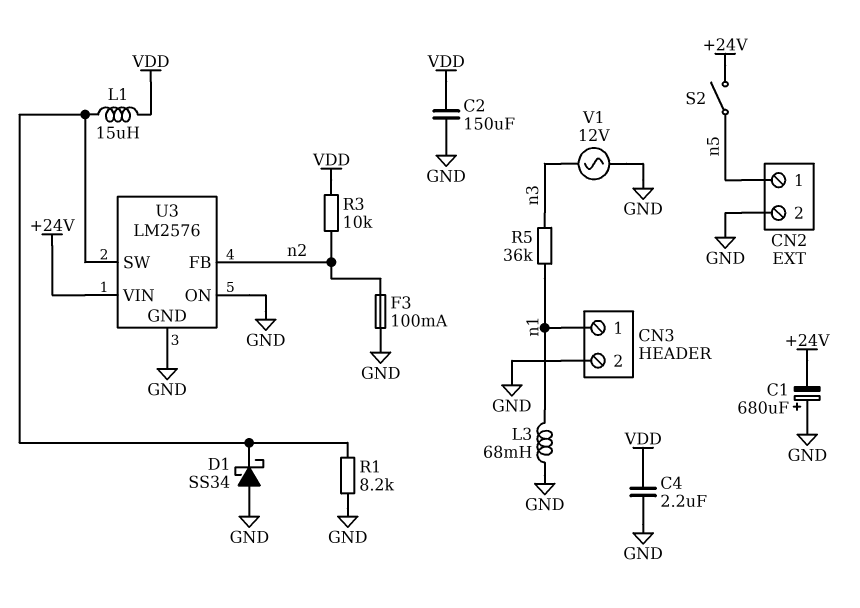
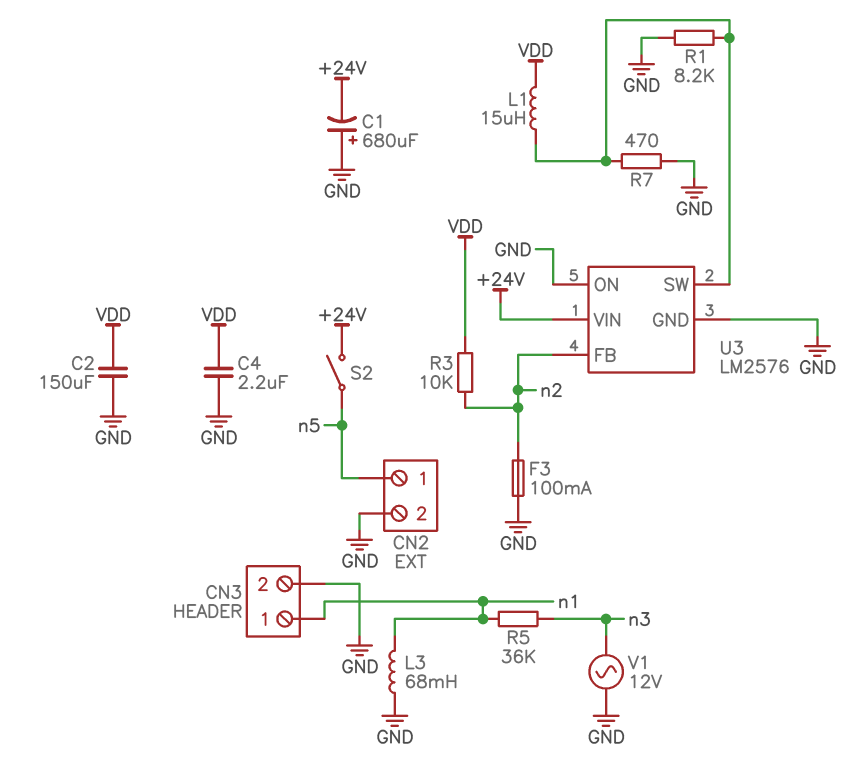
D1: schottky SS34 (A GND, K U3/SW) -> none
R7: none -> 470 (GND, U3/SW)

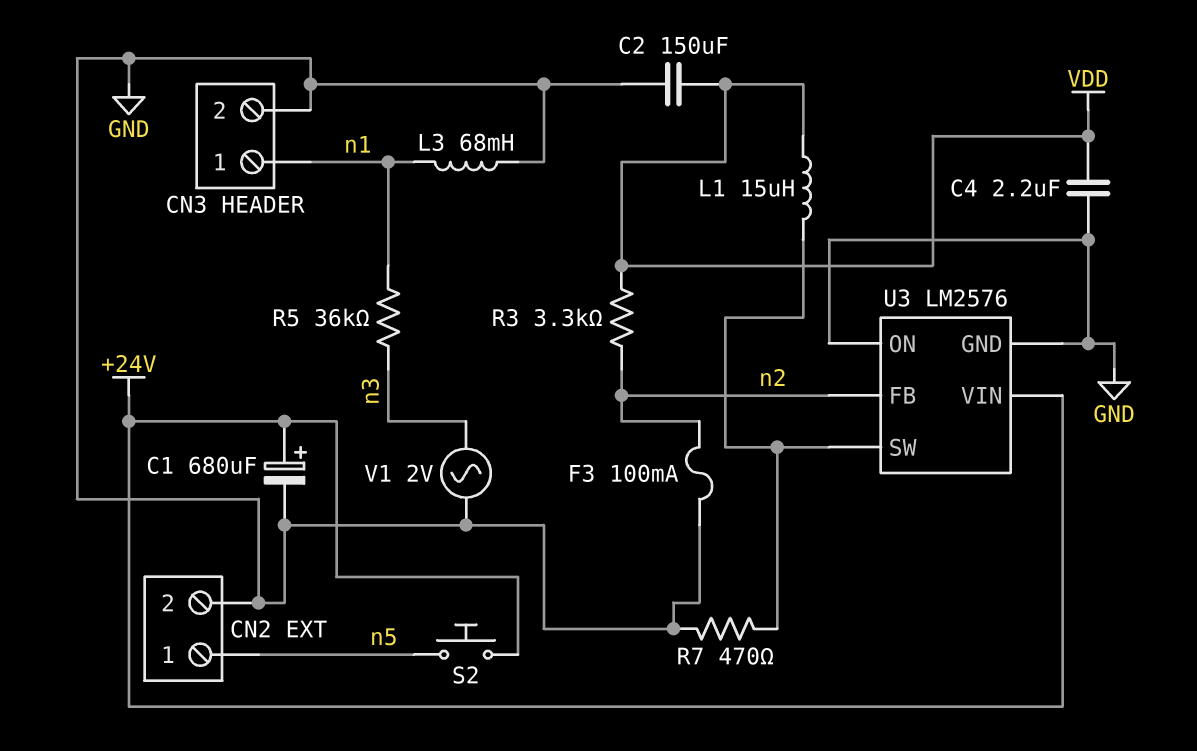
C1: 680uF (plus GND, minus +24V) -> 680uF (plus +24V, minus GND)
R1: 8.2k (GND, U3/SW) -> none
R3: 10k (VDD, n2) -> 3.3k (VDD, n2)
S2: switch (+24V, n5) -> button (+24V, n5)
V1: AC 12V (GND, n3) -> AC 2V (GND, n3)

